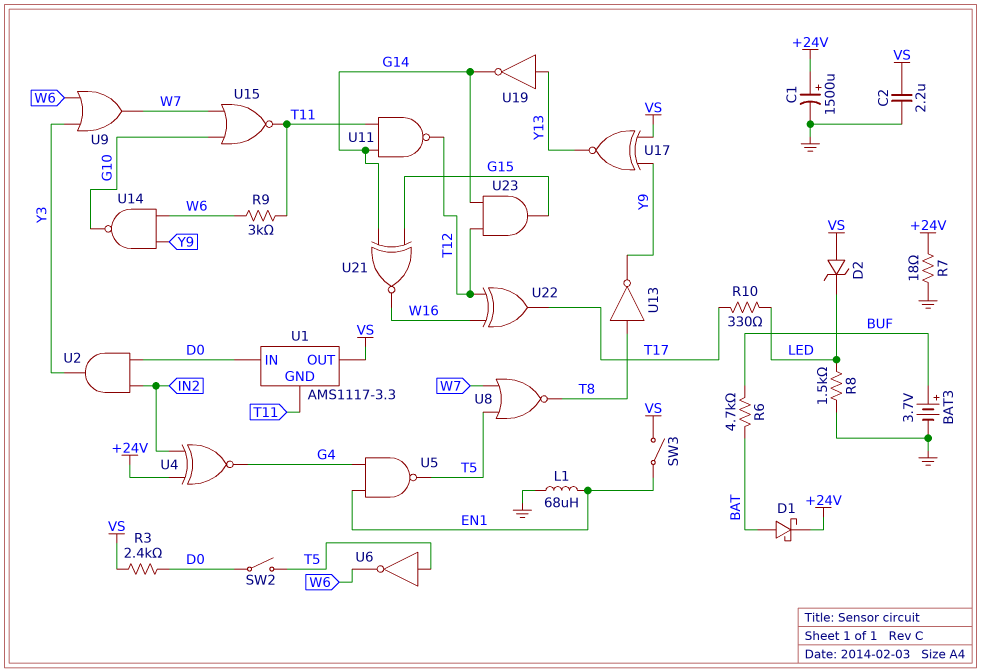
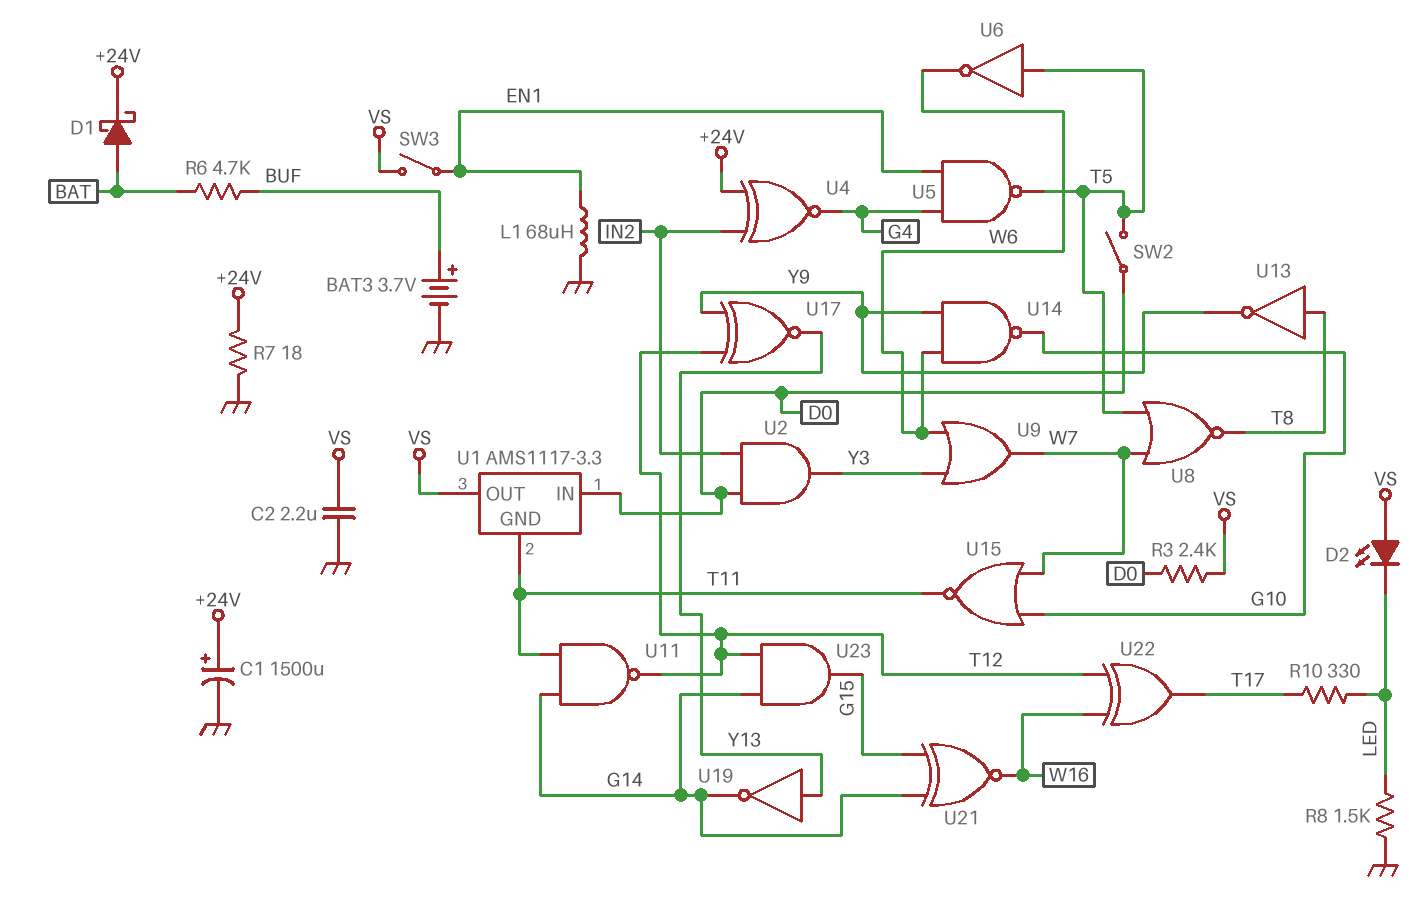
D2: zener (A VS, K LED) -> LED (A VS, K LED)
R9: 3k (T11, W6) -> none
U17: XNOR (in VS, in Y9, out Y13) -> XNOR (in T12, in Y9, out Y13)

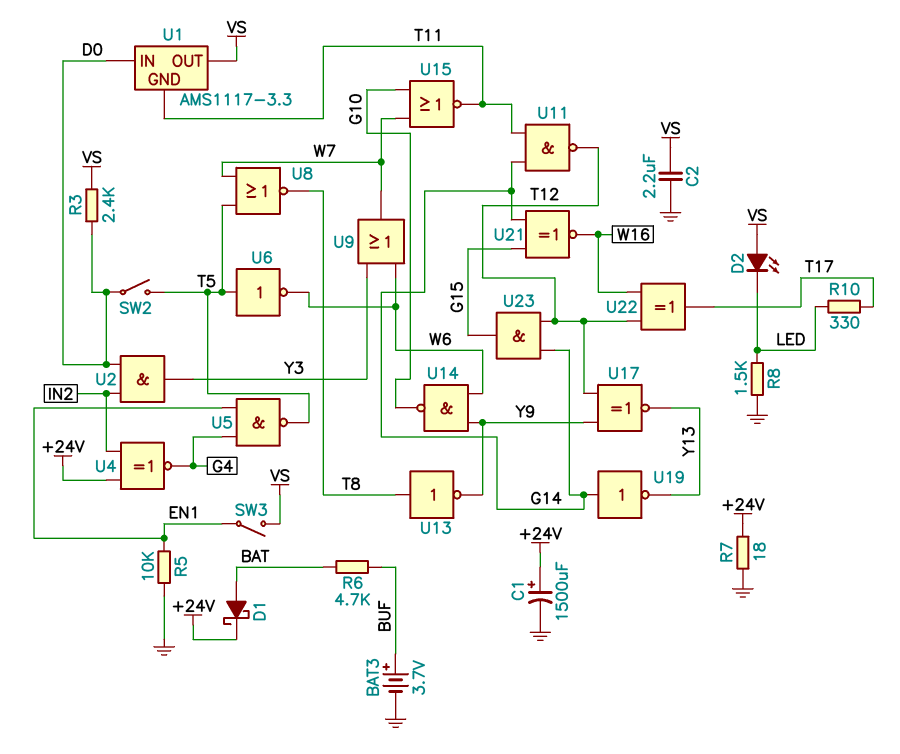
L1: 68uH (EN1, GND) -> none
R5: none -> 10k (EN1, GND)
U19: NOT (in Y13, out G14) -> NOT (in G14, out Y13)

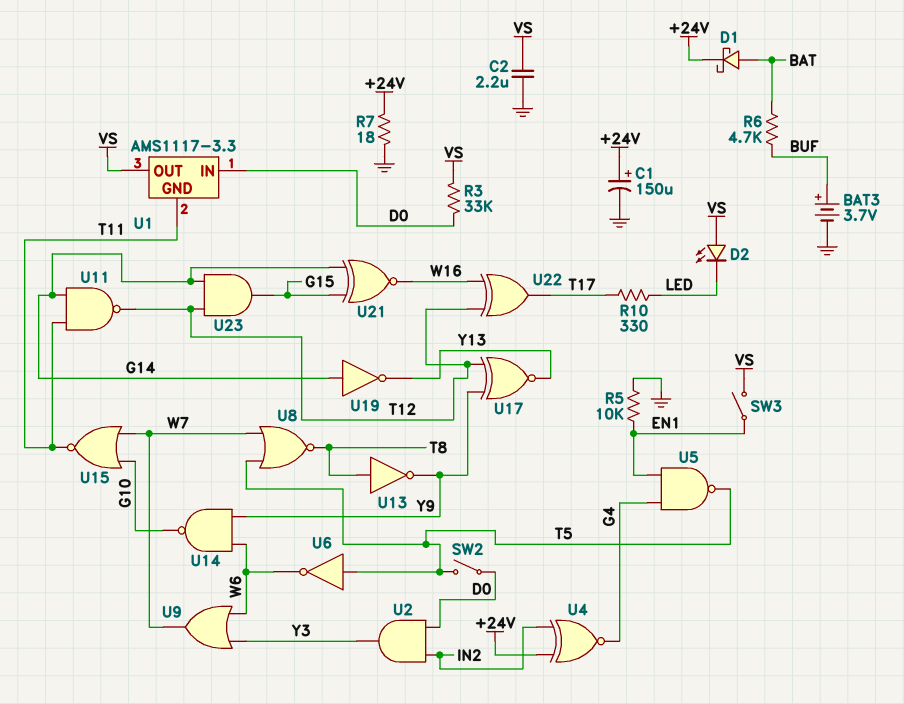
C1: 1500uF (plus +24V, minus GND) -> 150uF (plus +24V, minus GND)
R3: 2.4k (D0, VS) -> 33k (D0, VS)
R8: 1.5k (GND, LED) -> none

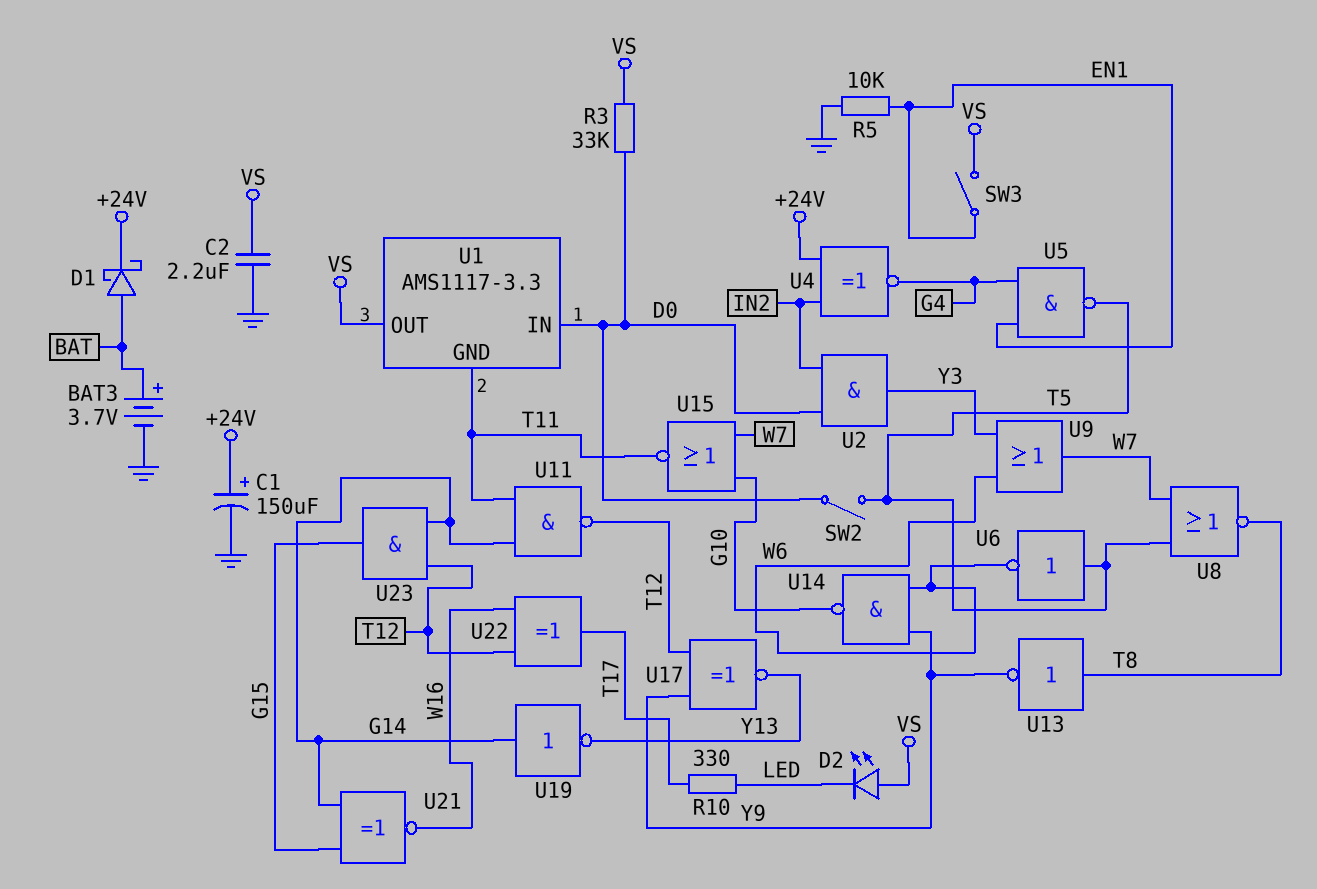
BAT3: 3.7V (plus BUF, minus GND) -> 3.7V (plus BAT, minus GND)
R6: 4.7k (BAT, BUF) -> none
R7: 18 (+24V, GND) -> none

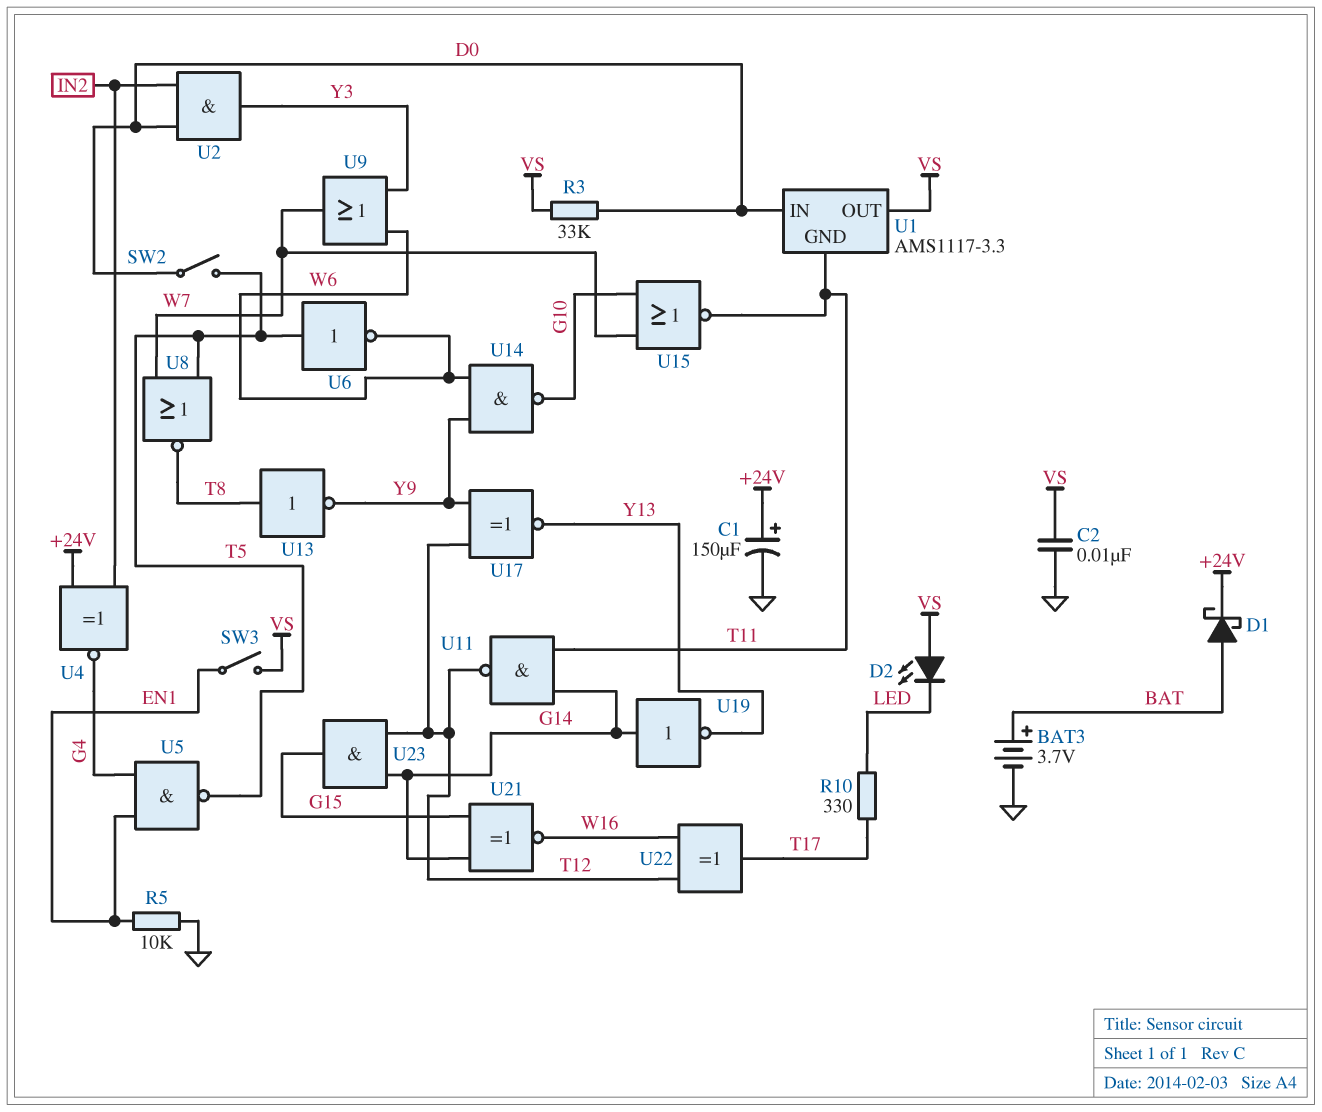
C2: 2.2uF (GND, VS) -> 10nF (GND, VS)

